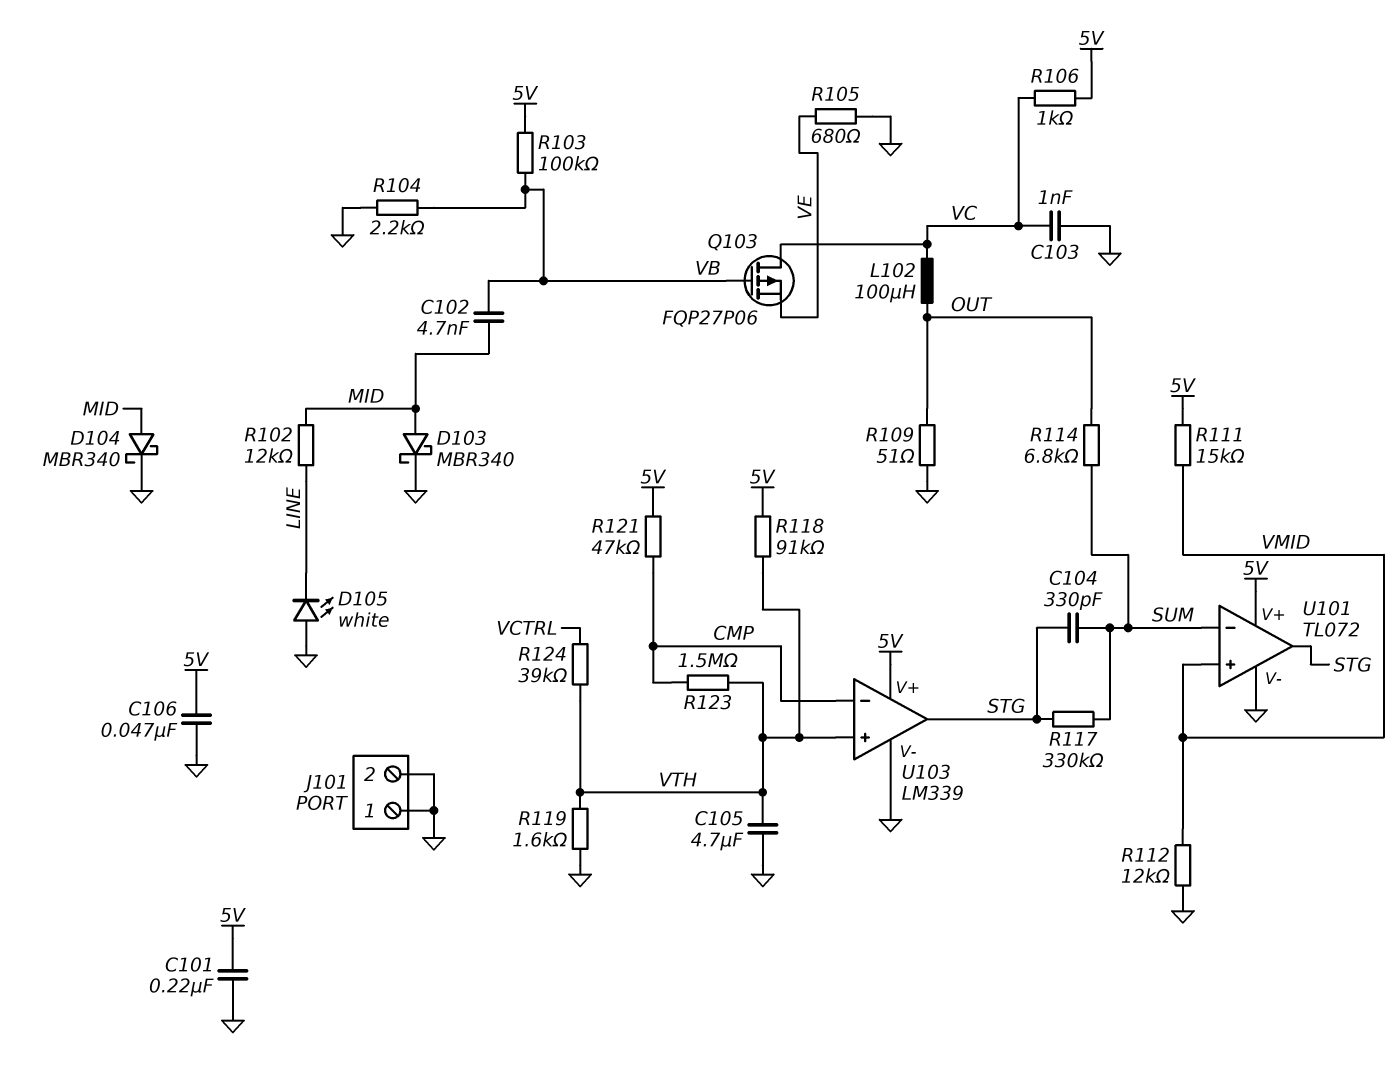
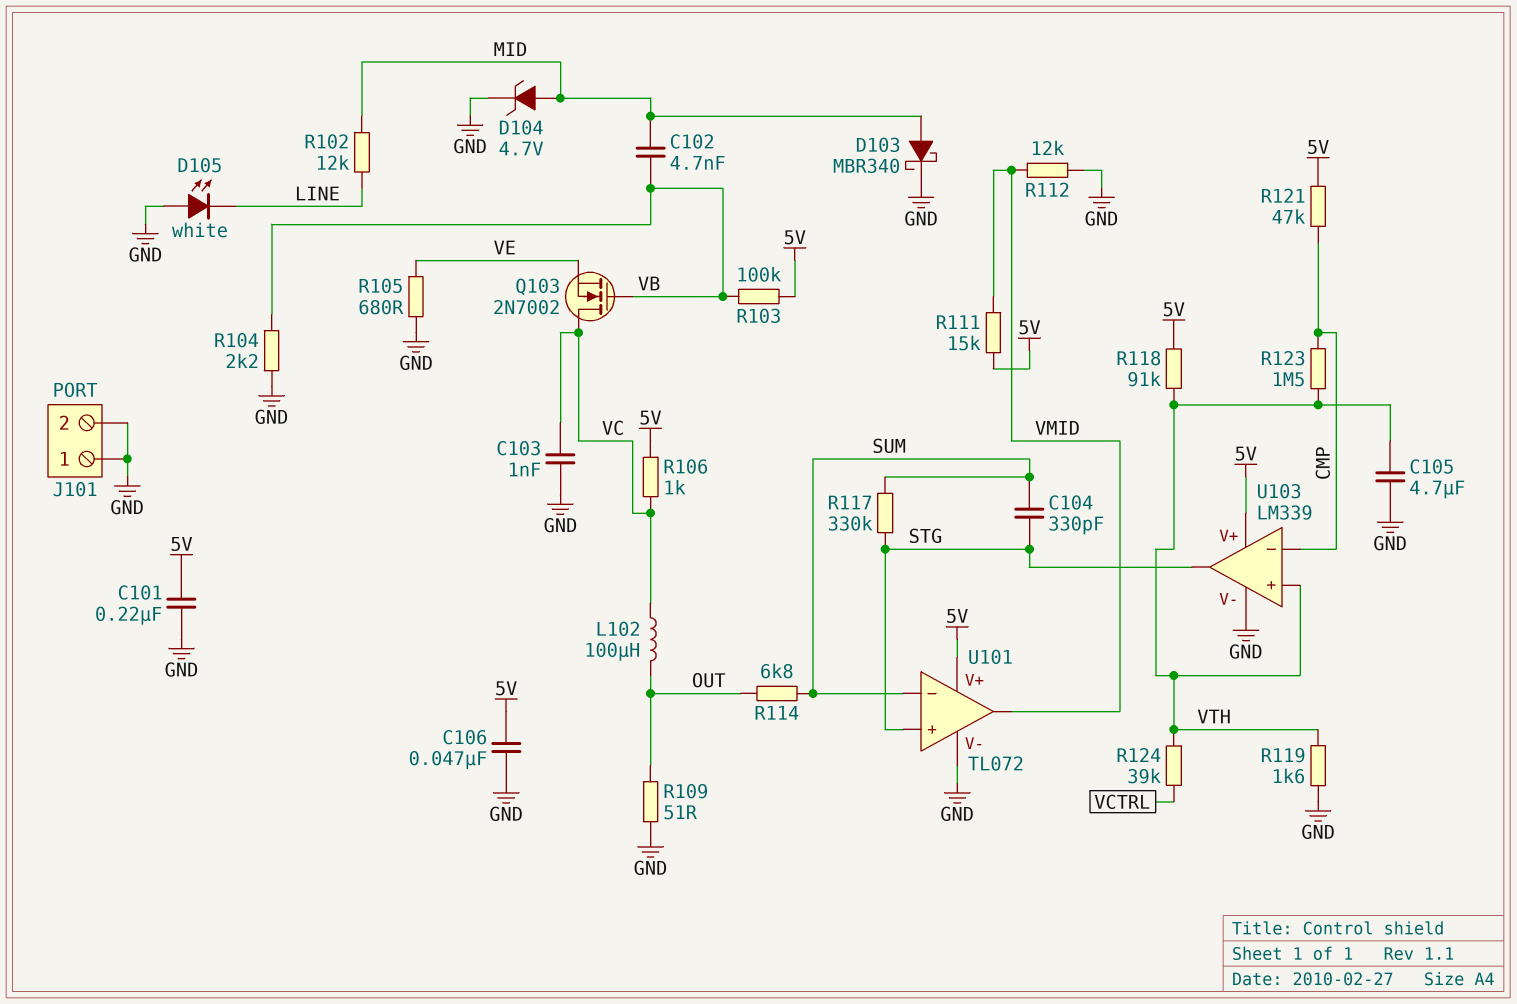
D104: schottky MBR340 (A MID, K GND) -> zener 4.7V (A MID, K GND)
Q103: PMOS FQP27P06 (G VB, D VC, S VE) -> NMOS 2N7002 (G VB, D VC, S VE)
U101 pin in+: VMID -> STG
U101 pin out: STG -> VMID

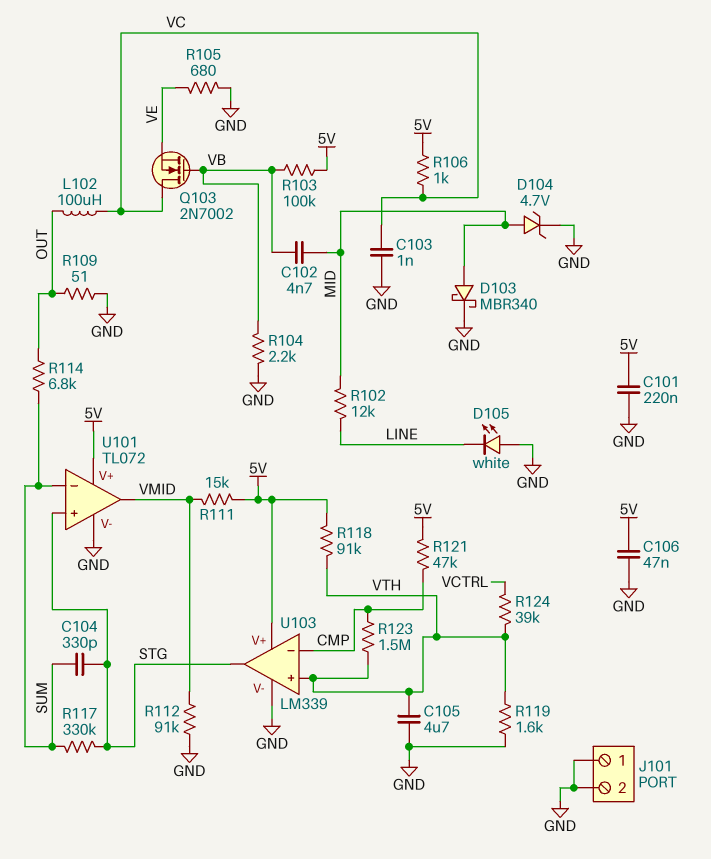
R112: 12k (GND, VMID) -> 91k (GND, VMID)

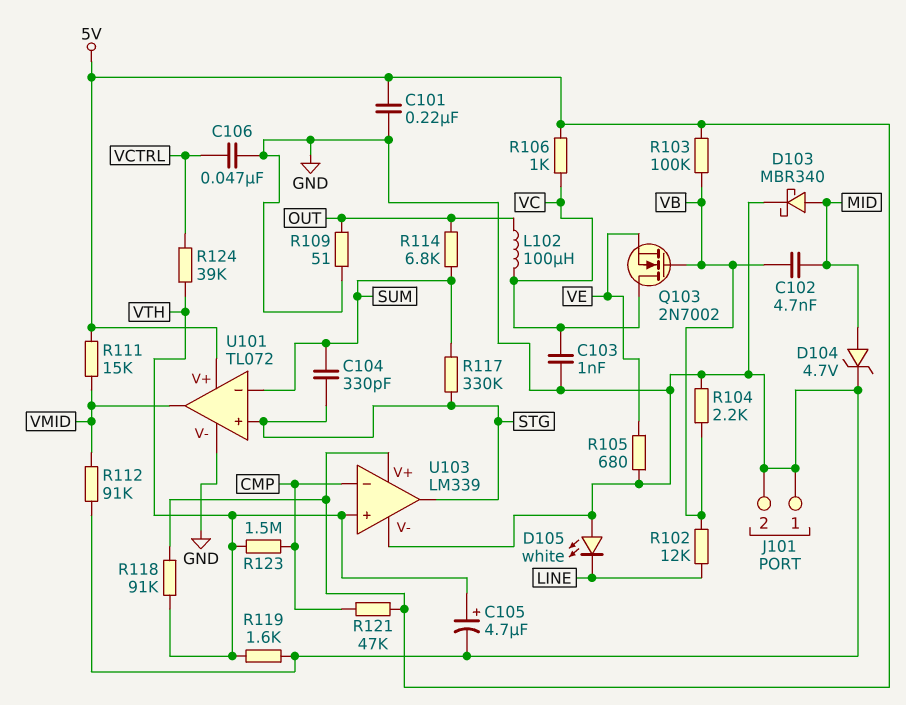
C105: 4.7uF (GND, VTH) -> 4.7uF (plus VTH, minus GND)
C106: 47nF (5V, GND) -> 47nF (GND, VCTRL)
R102: 12k (LINE, MID) -> 12k (LINE, VB)

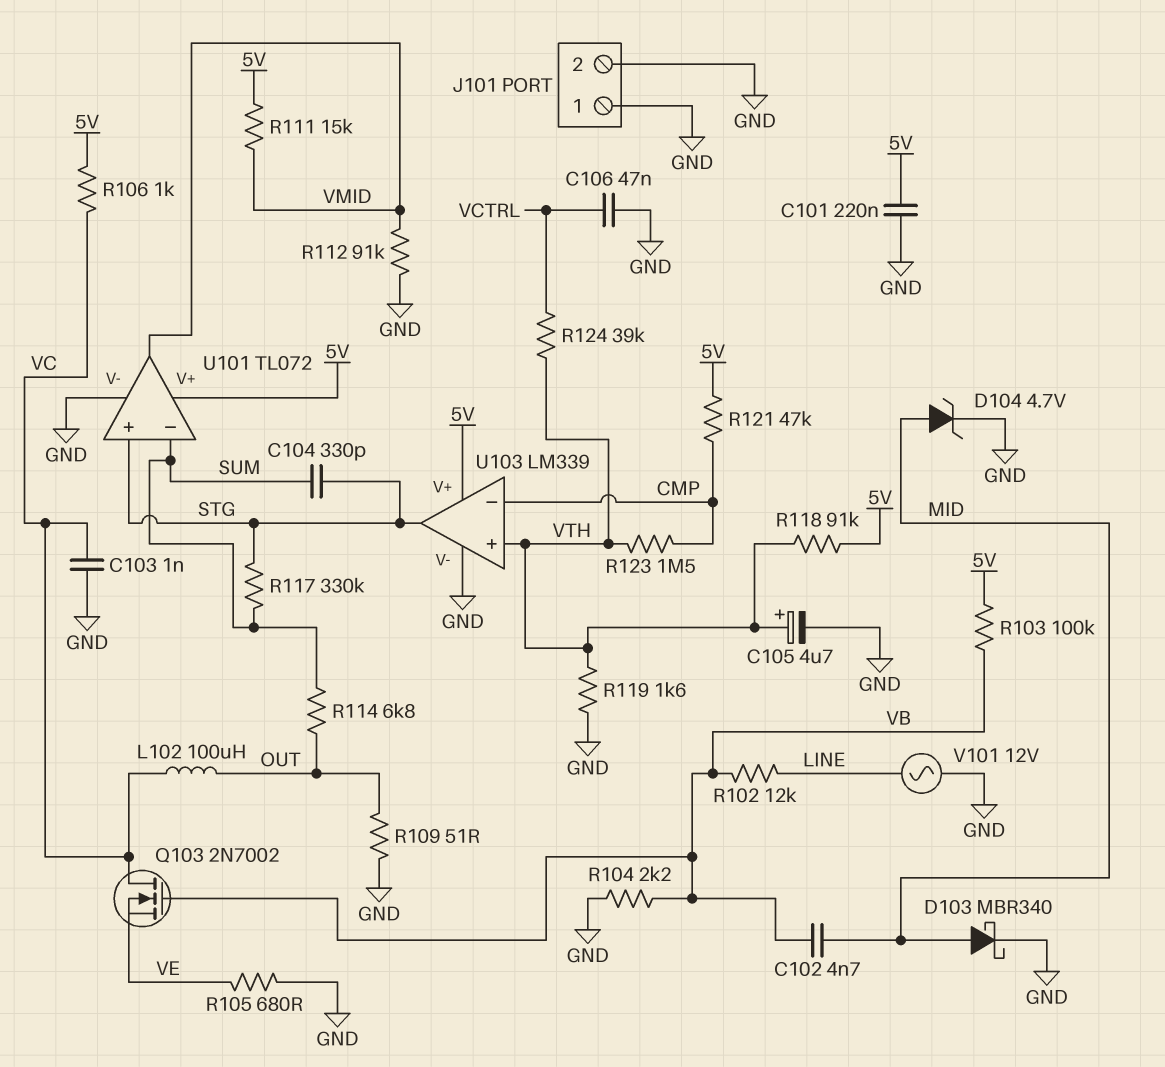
D105: LED white (A GND, K LINE) -> none
V101: none -> AC 12V (GND, LINE)

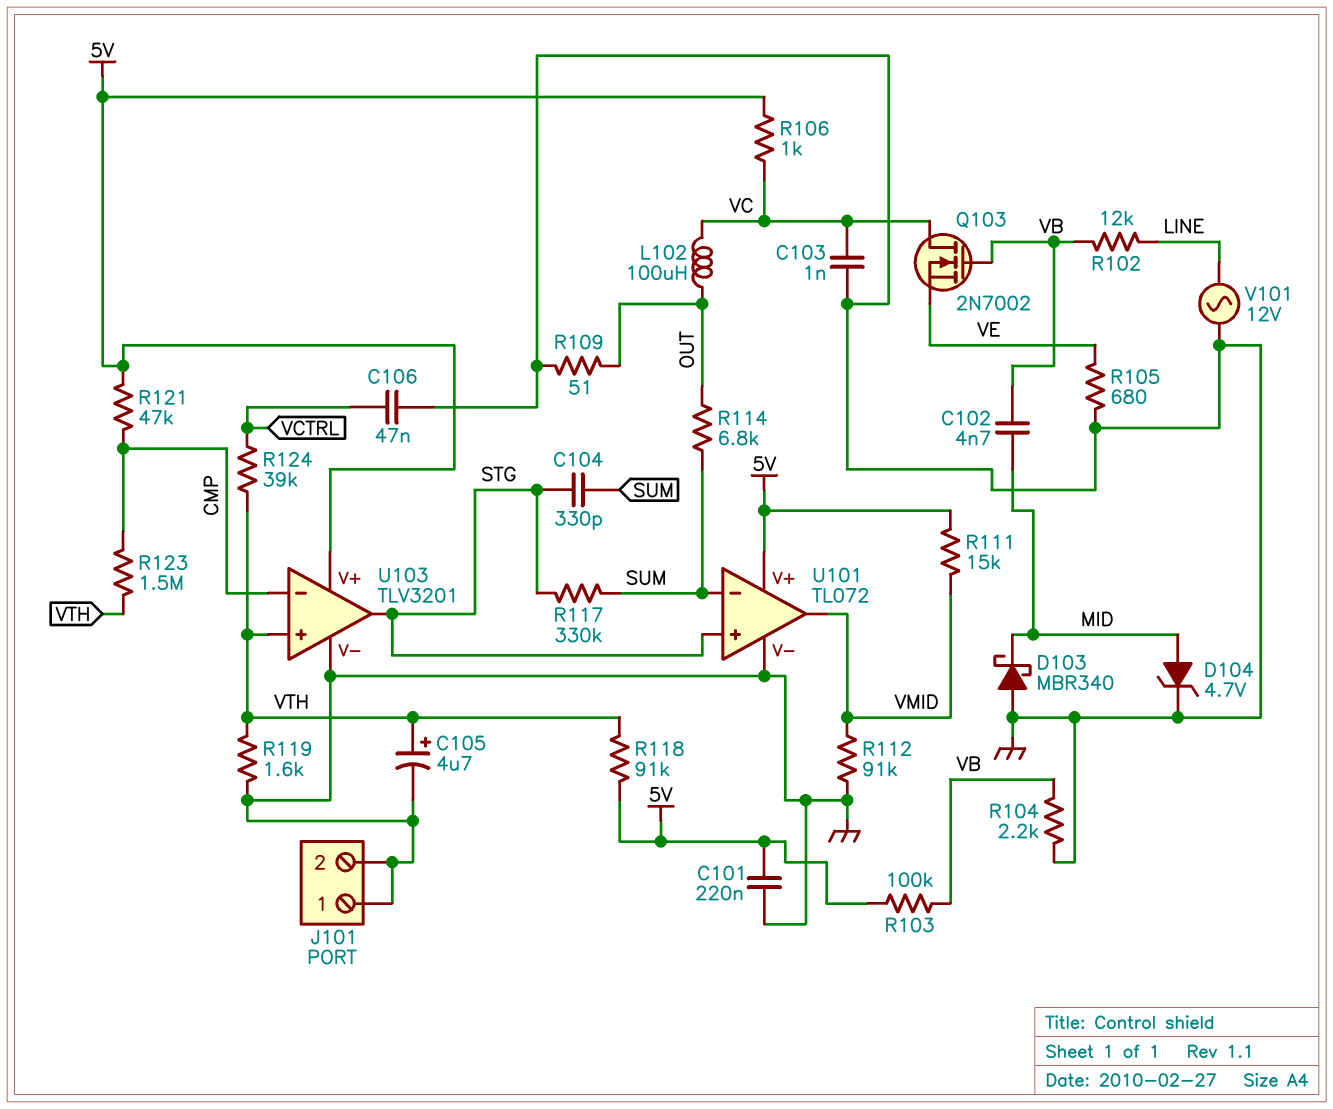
D103: schottky MBR340 (A MID, K GND) -> schottky MBR340 (A GND, K MID)
U103: LM339 -> TLV3201

